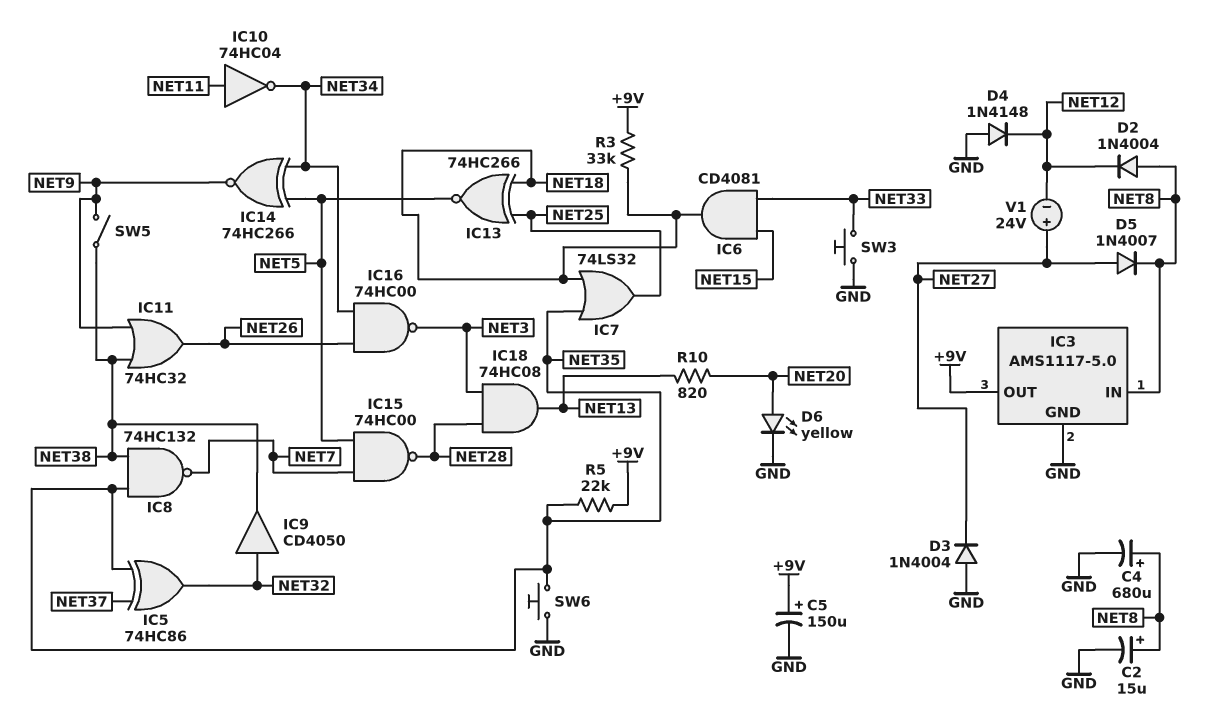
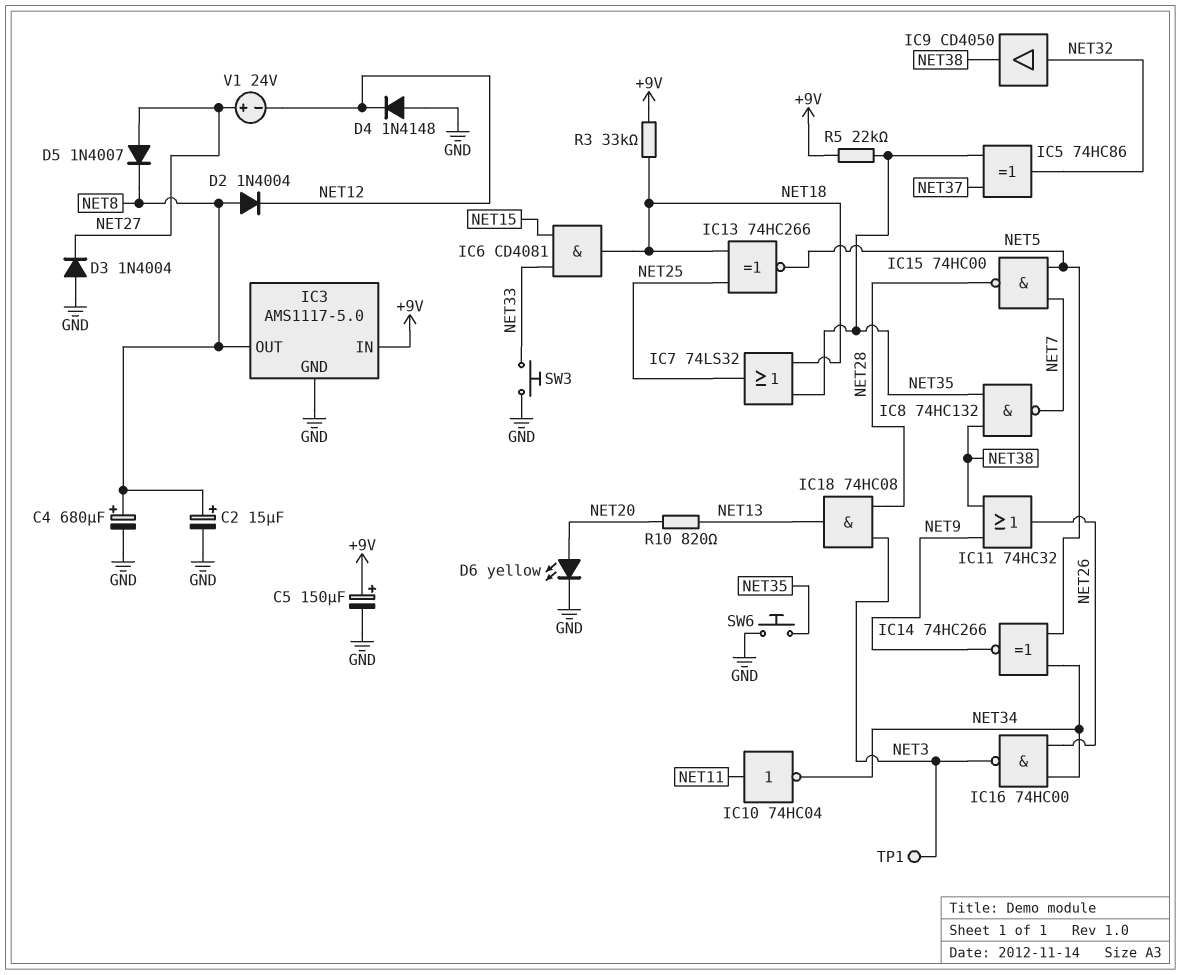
IC3 pin IN: NET8 -> +9V
IC3 pin OUT: +9V -> NET8
SW5: switch (NET9, NET38) -> none
TP1: none -> test point (NET3)

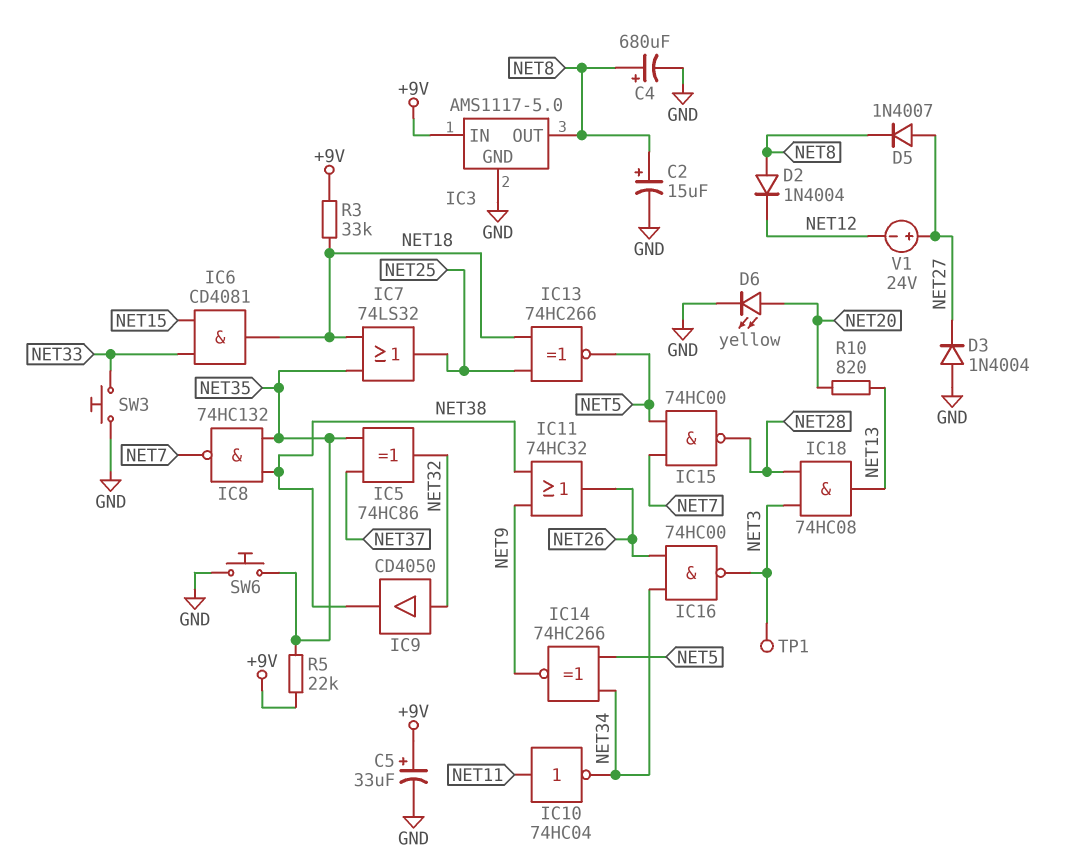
C5: 150uF (plus +9V, minus GND) -> 33uF (plus +9V, minus GND)
D4: diode 1N4148 (A GND, K NET12) -> none

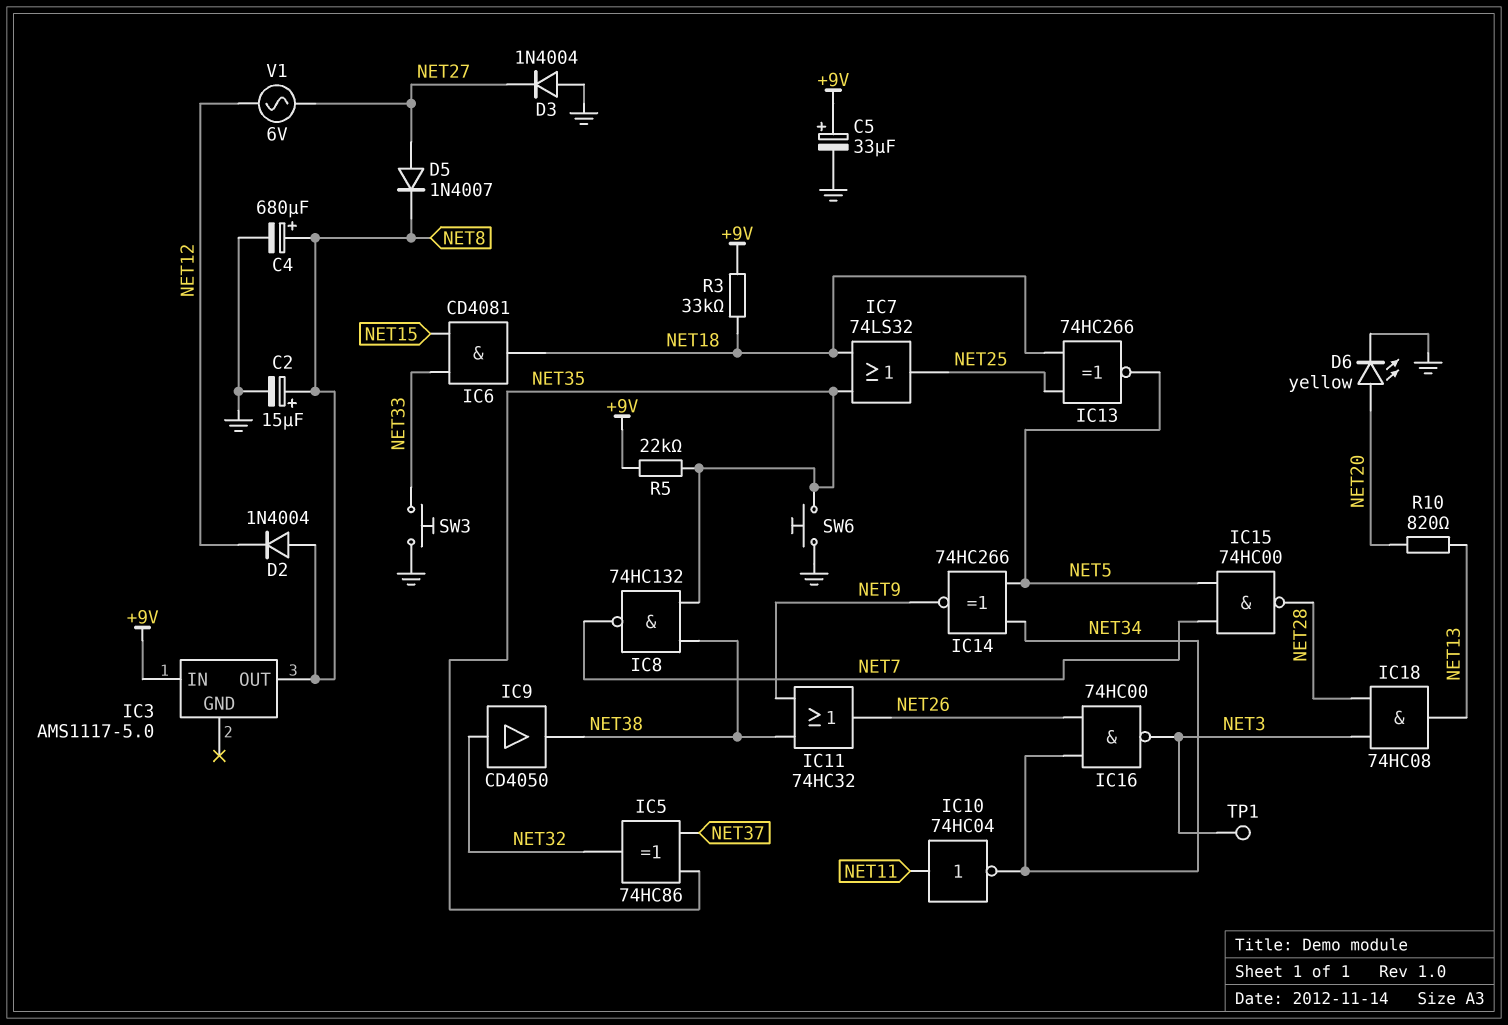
IC3 pin GND: GND -> none
V1: 24V (plus NET27, minus NET12) -> AC 6V (NET12, NET27)

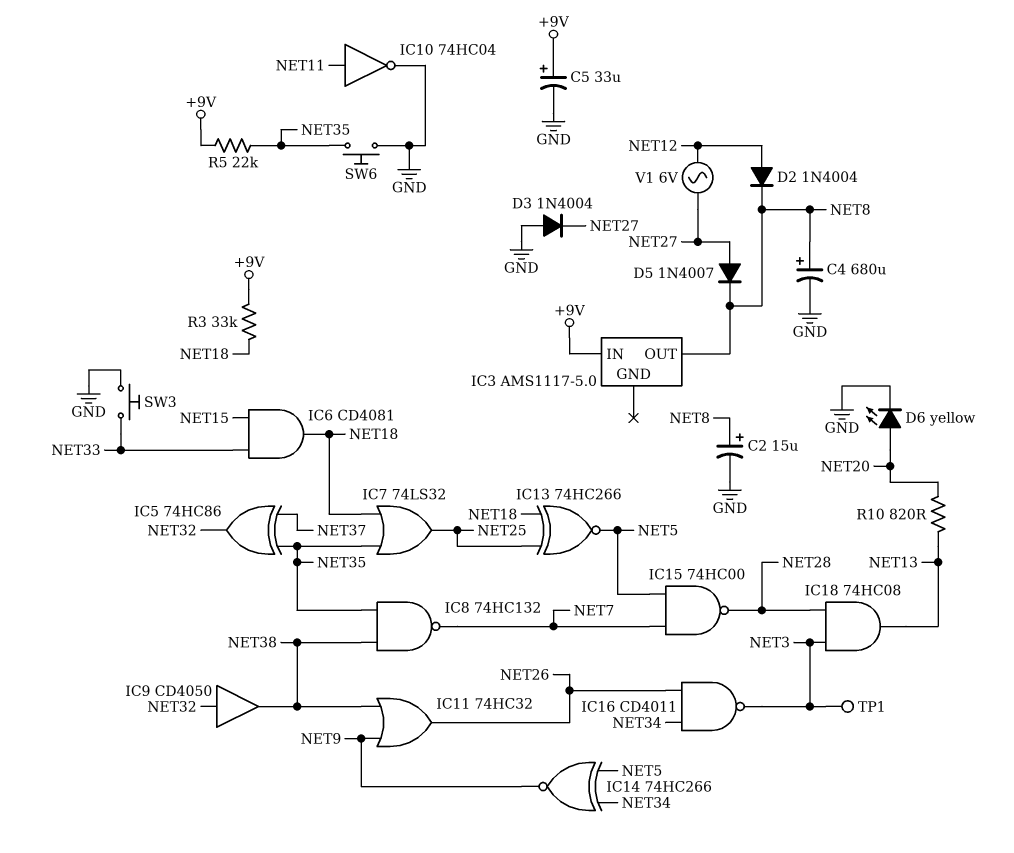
D2: diode 1N4004 (A NET8, K NET12) -> diode 1N4004 (A NET12, K NET8)
IC10: NOT 74HC04 (in NET11, out NET34) -> NOT 74HC04 (in NET11, out GND)
IC16: NAND 74HC00 (in NET26, in NET34, out NET3) -> NAND CD4011 (in NET26, in NET34, out NET3)

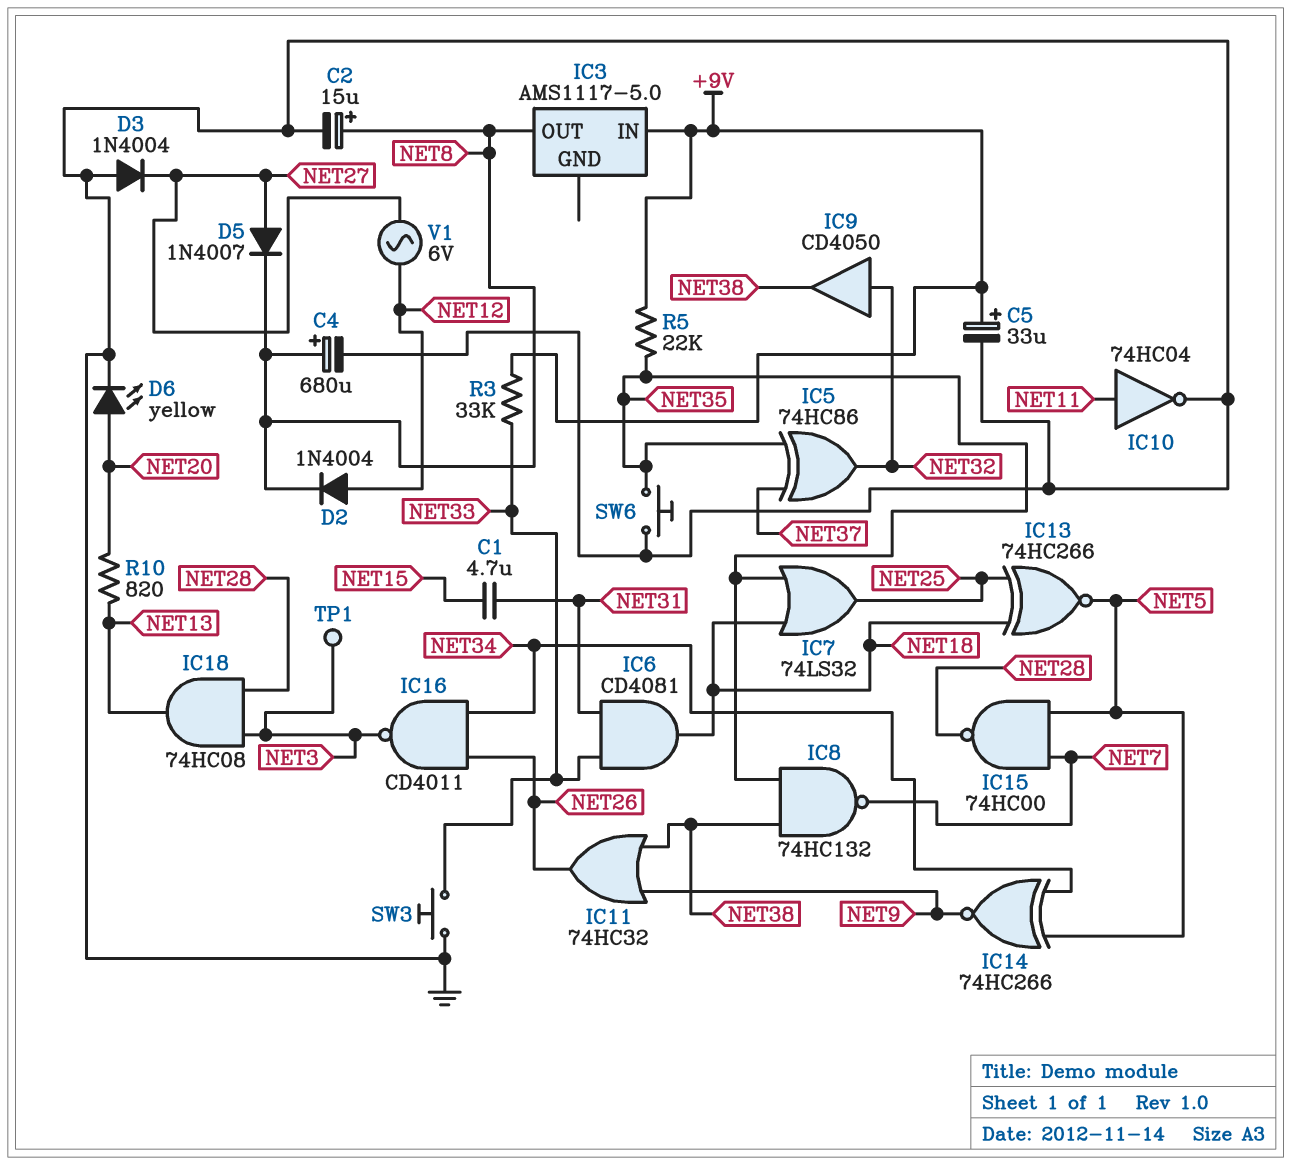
C1: none -> 4.7uF (NET15, NET31)
IC6: AND CD4081 (in NET15, in NET33, out NET18) -> AND CD4081 (in NET31, in NET33, out NET18)
R3: 33k (+9V, NET18) -> 33k (+9V, NET33)

